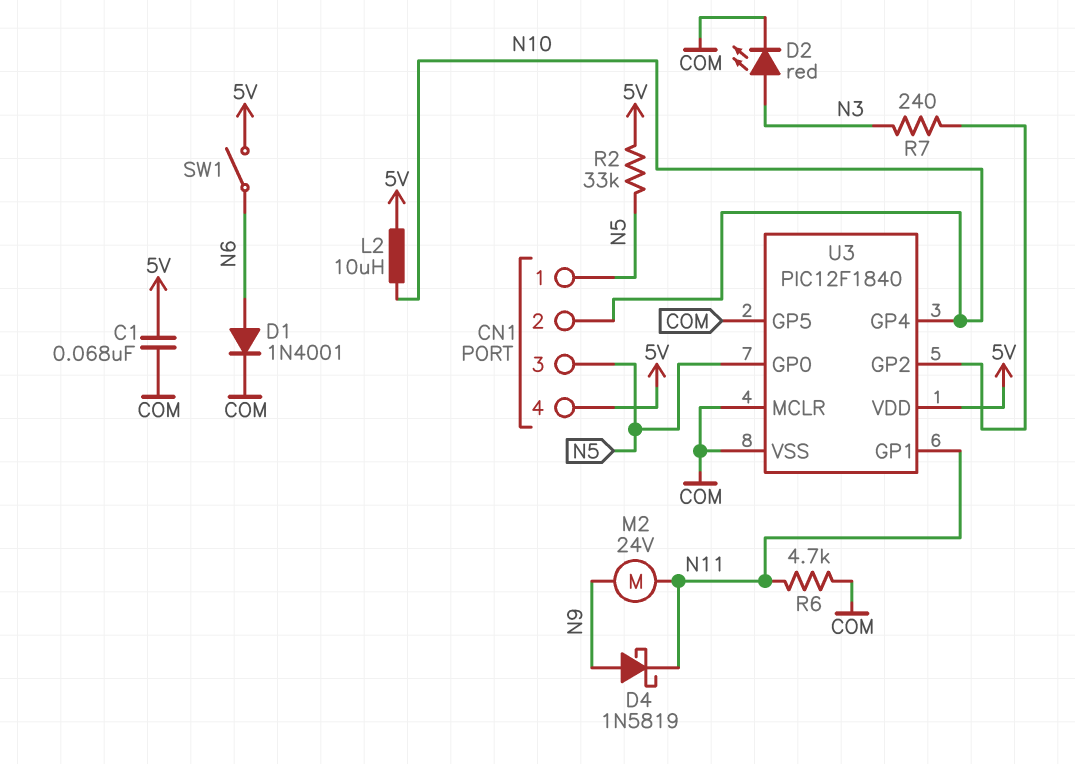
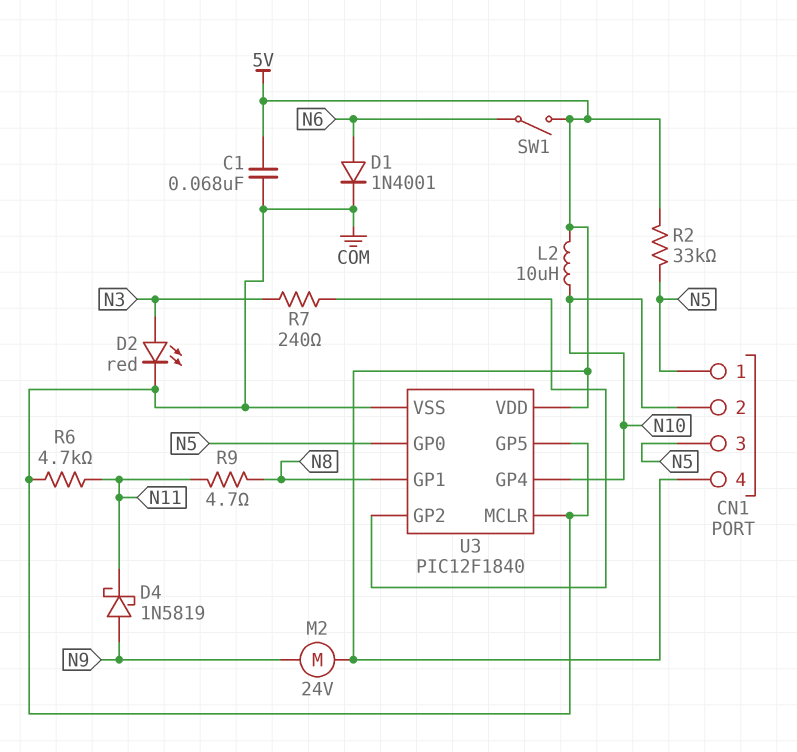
M2: motor 24V (N9, N11) -> motor 24V (5V, N9)
R9: none -> 4.7 (N8, N11)
U3 pin GP1: N11 -> N8

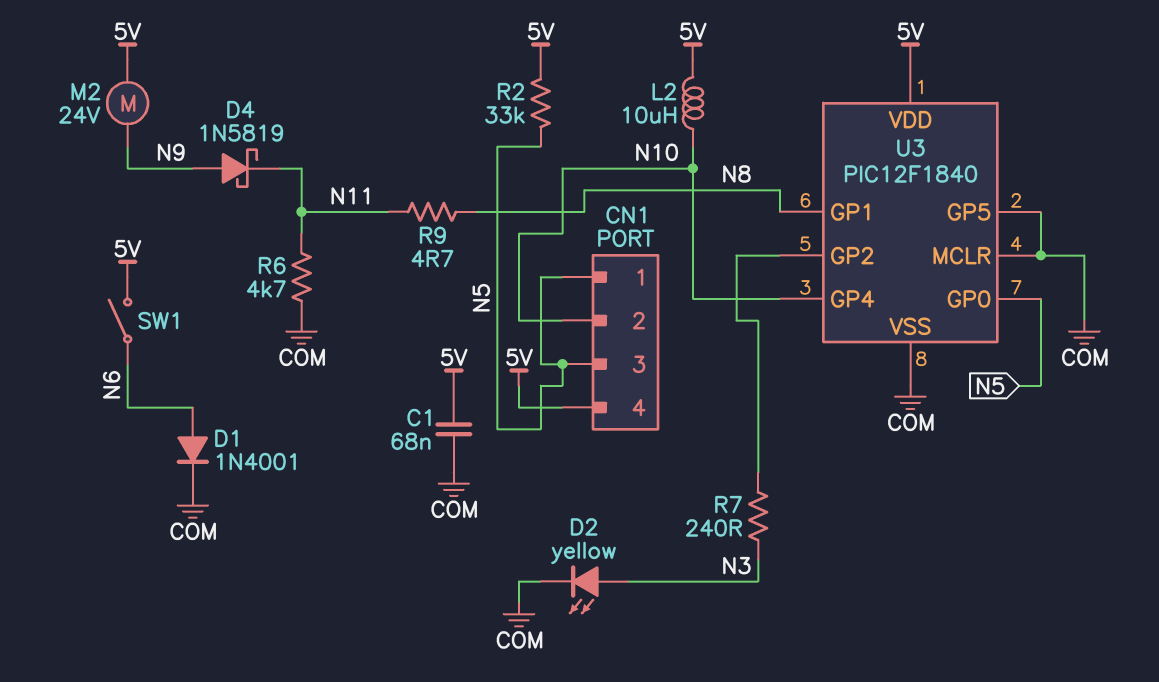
D2: LED red (A N3, K COM) -> LED yellow (A N3, K COM)

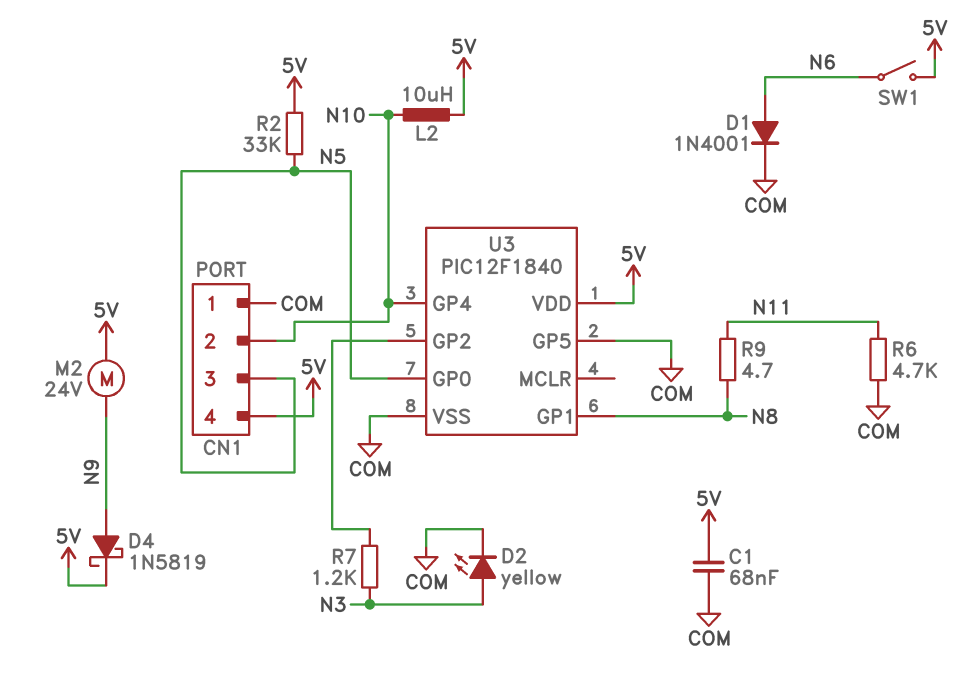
CN1 pin 1: N5 -> COM
D4: schottky 1N5819 (A N9, K N11) -> schottky 1N5819 (A N9, K 5V)
R7: 240 (N3, U3/GP2) -> 1.2k (N3, U3/GP2)
U3 pin MCLR: COM -> none

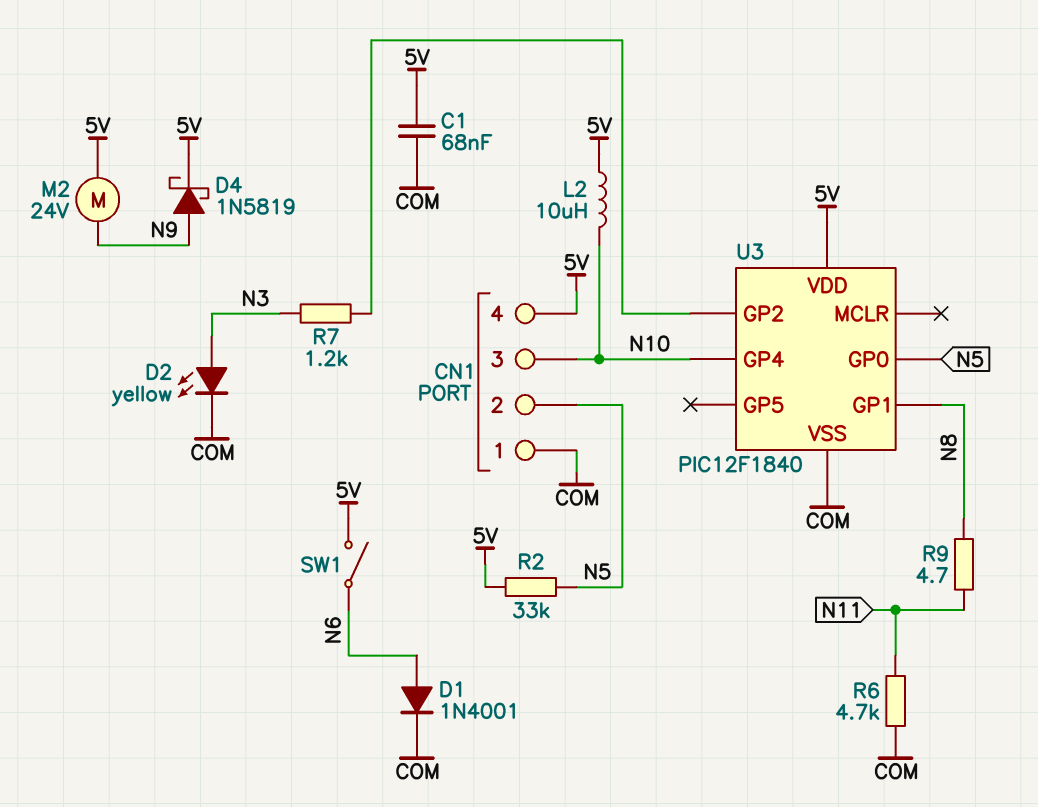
CN1 pin 2: N10 -> N5
CN1 pin 3: N5 -> N10
U3 pin GP5: COM -> none

